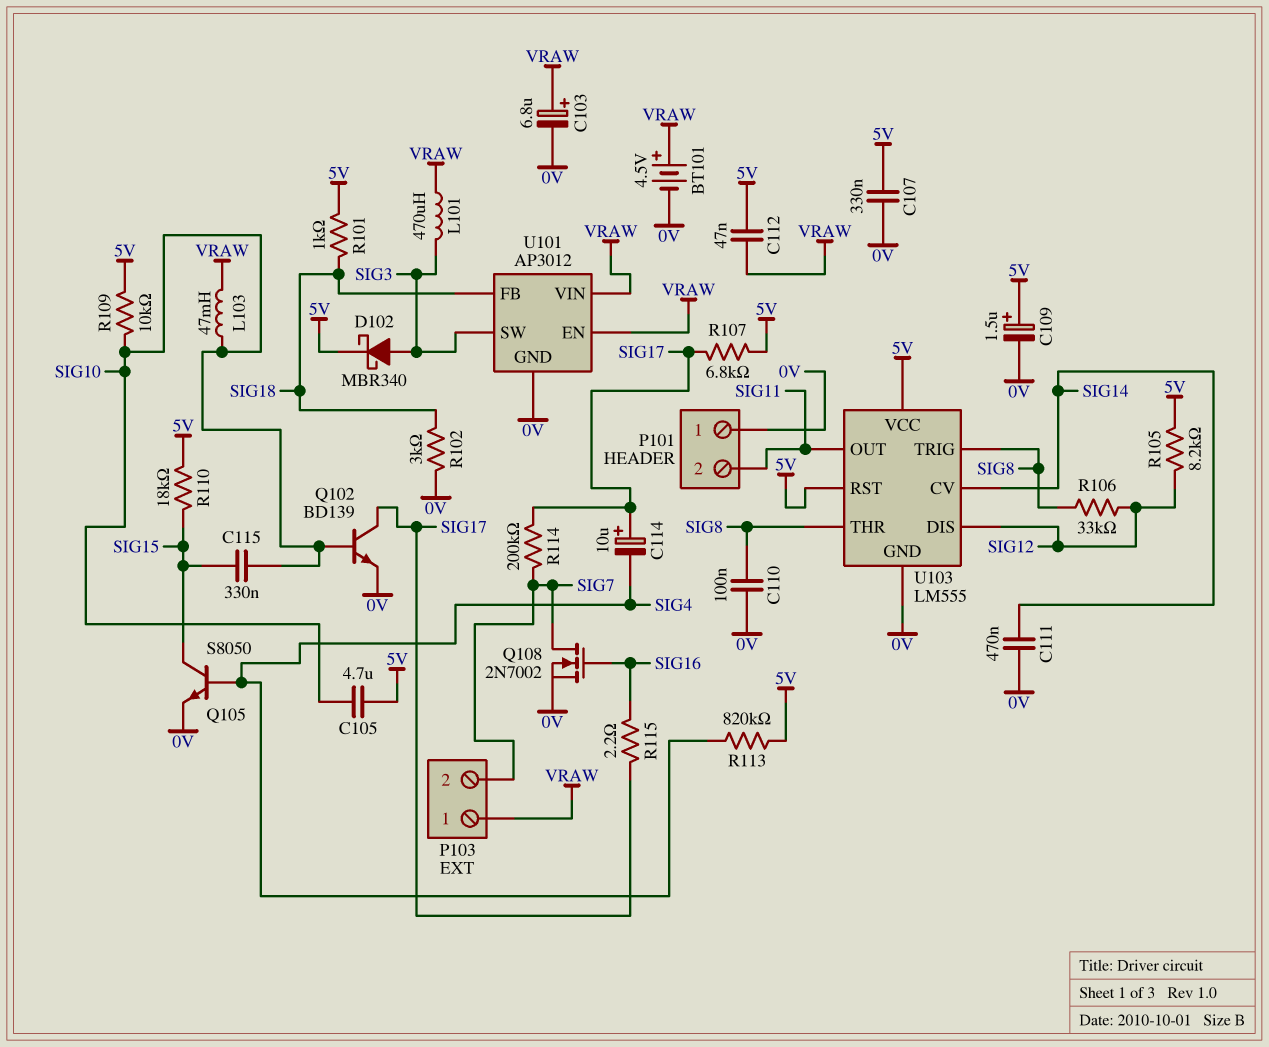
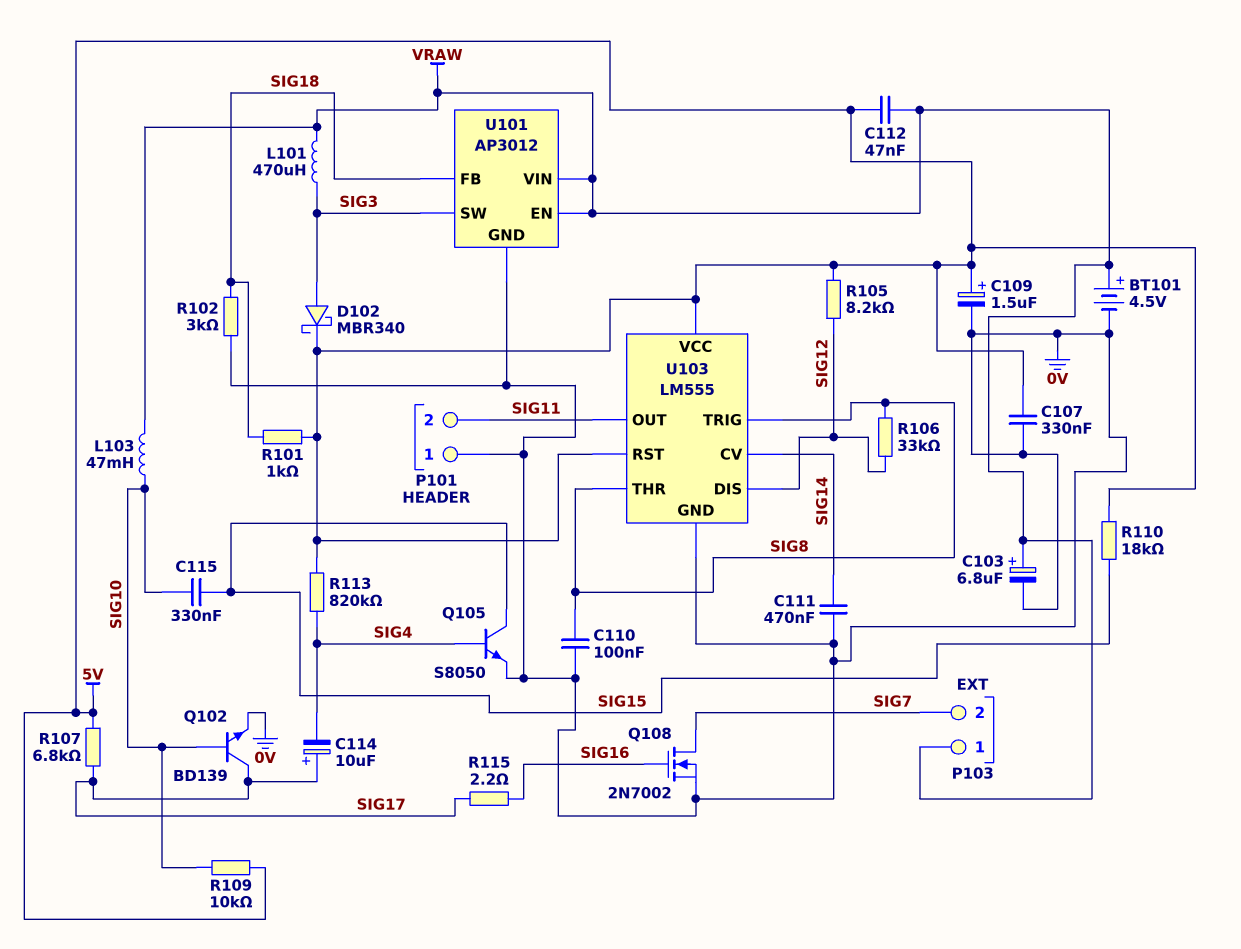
C105: 4.7uF (5V, SIG10) -> none
R114: 200k (SIG7, SIG17) -> none

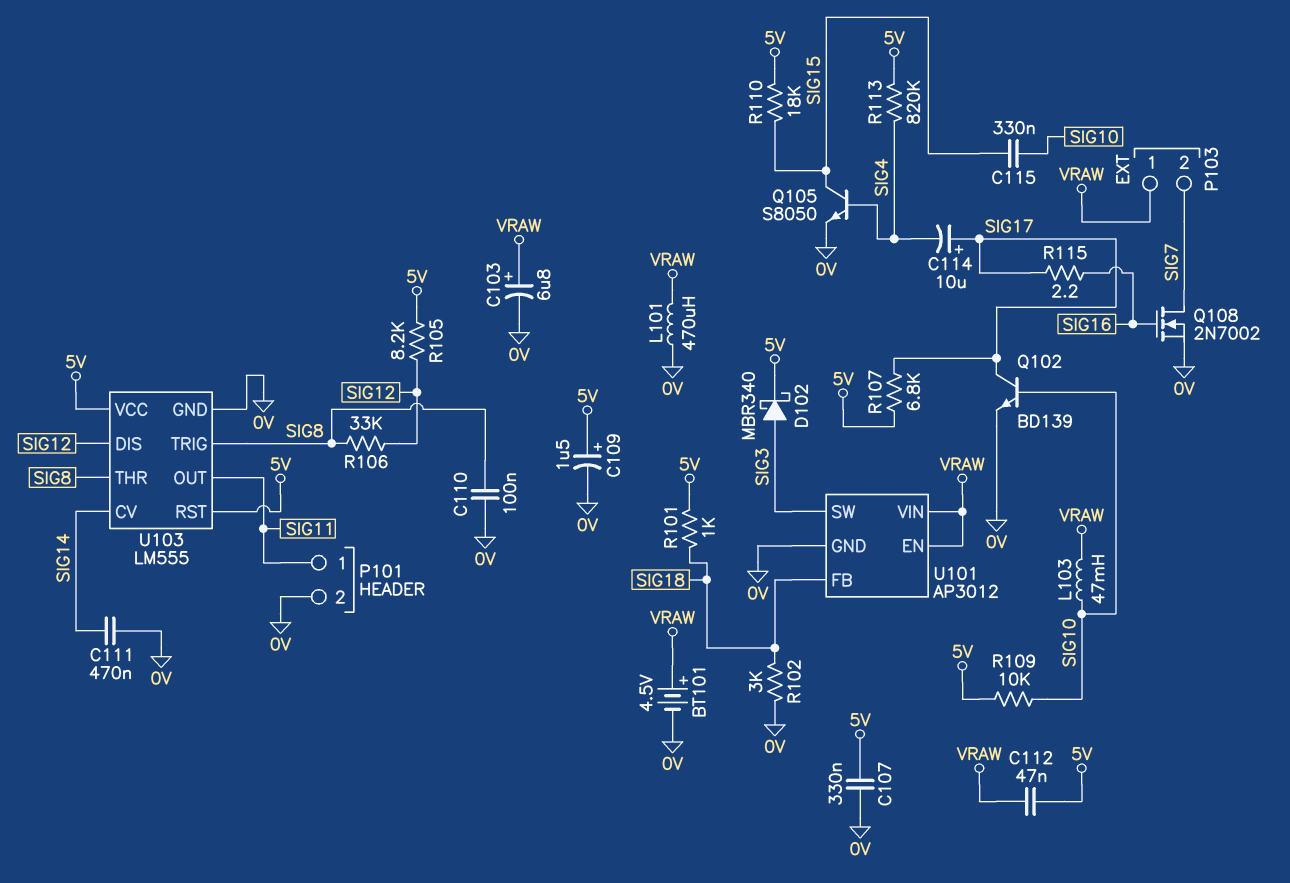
L101: 470uH (SIG3, VRAW) -> 470uH (0V, VRAW)
P101 pin 1: 0V -> SIG11
P101 pin 2: SIG11 -> 0V

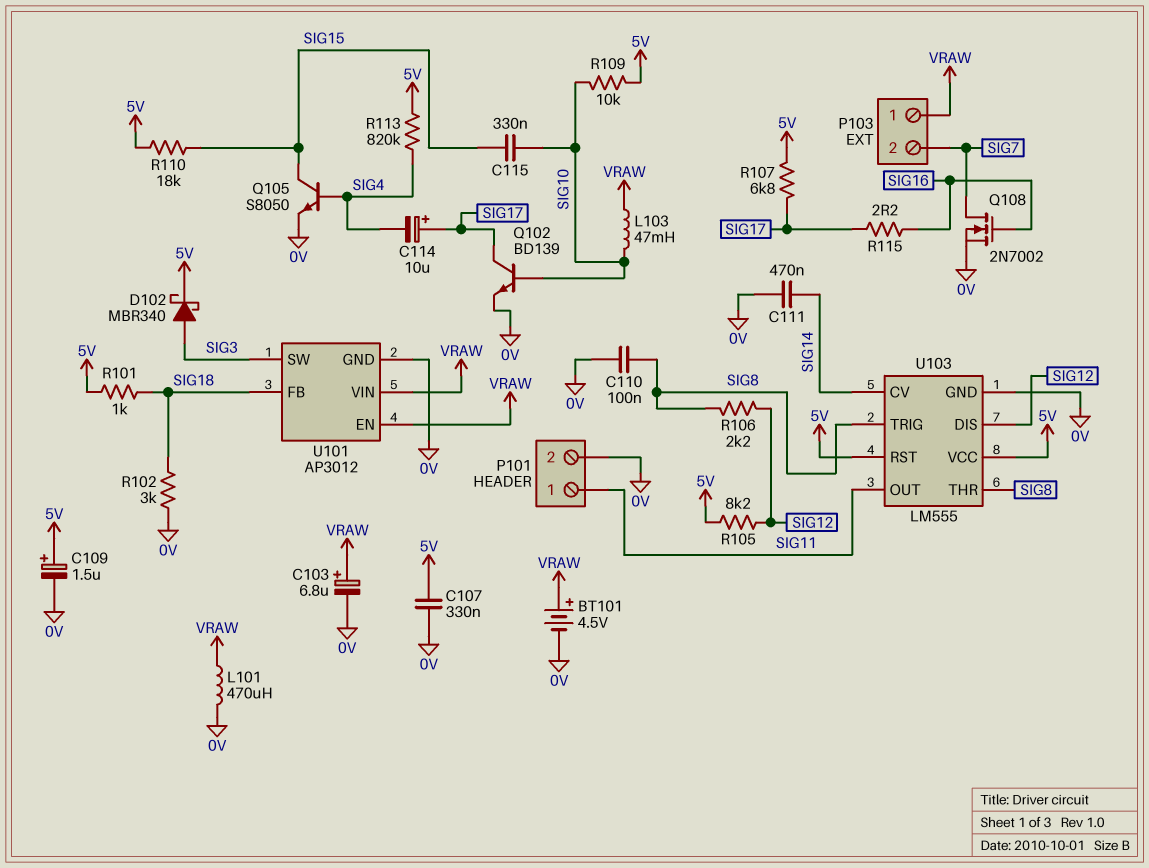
C112: 47nF (5V, VRAW) -> none
R106: 33k (SIG8, SIG12) -> 2.2k (SIG8, SIG12)

